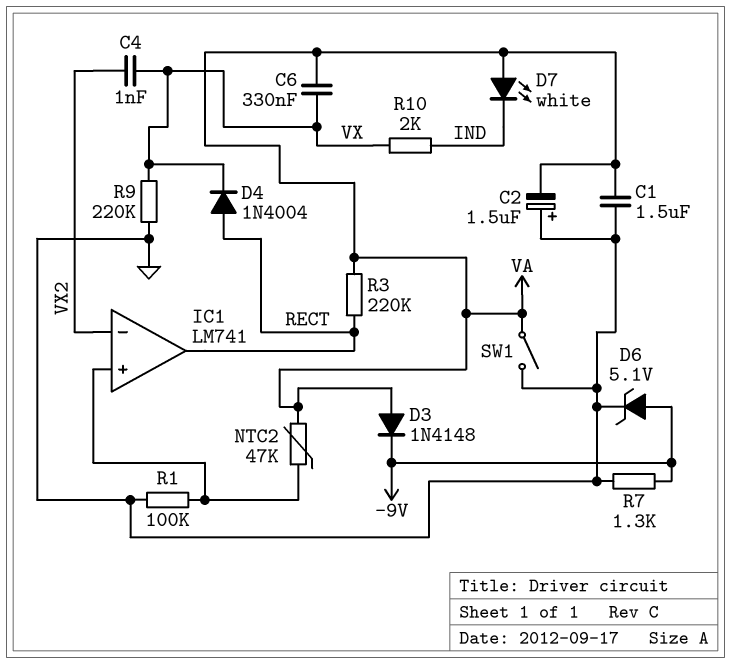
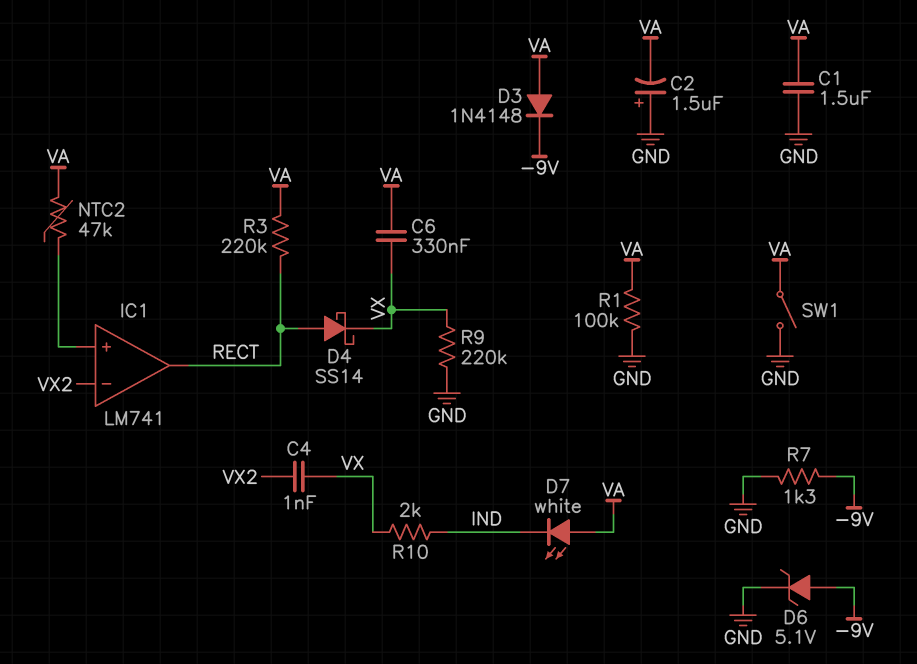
D4: diode 1N4004 (A RECT, K VX) -> schottky SS14 (A RECT, K VX)
R1: 100k (GND, IC1/in+) -> 100k (GND, VA)

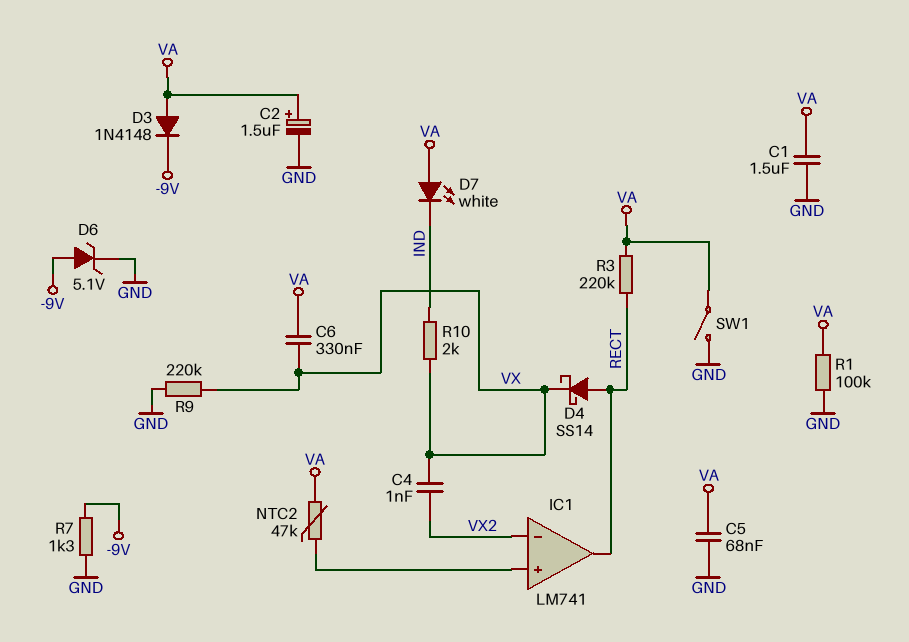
C2: 1.5uF (plus GND, minus VA) -> 1.5uF (plus VA, minus GND)
C5: none -> 68nF (GND, VA)

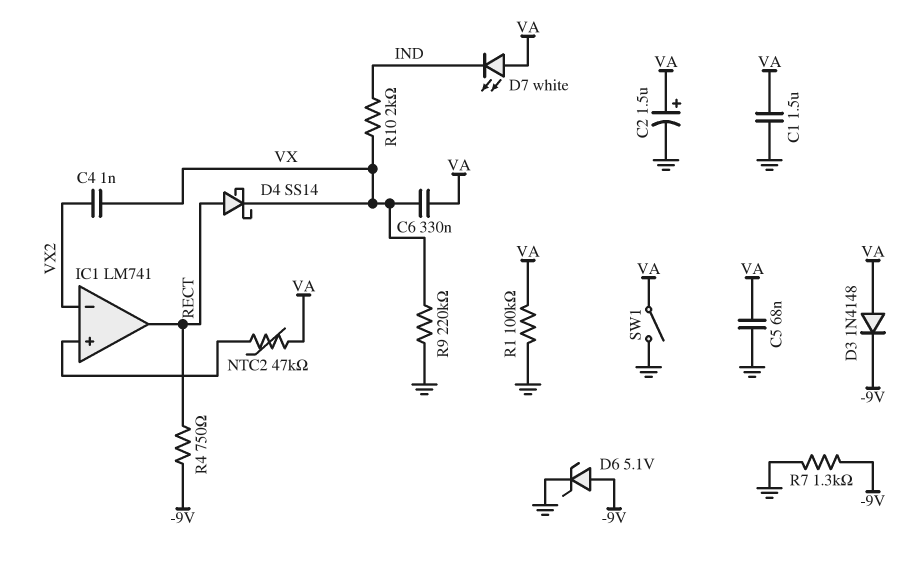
R3: 220k (RECT, VA) -> none
R4: none -> 750 (-9V, RECT)

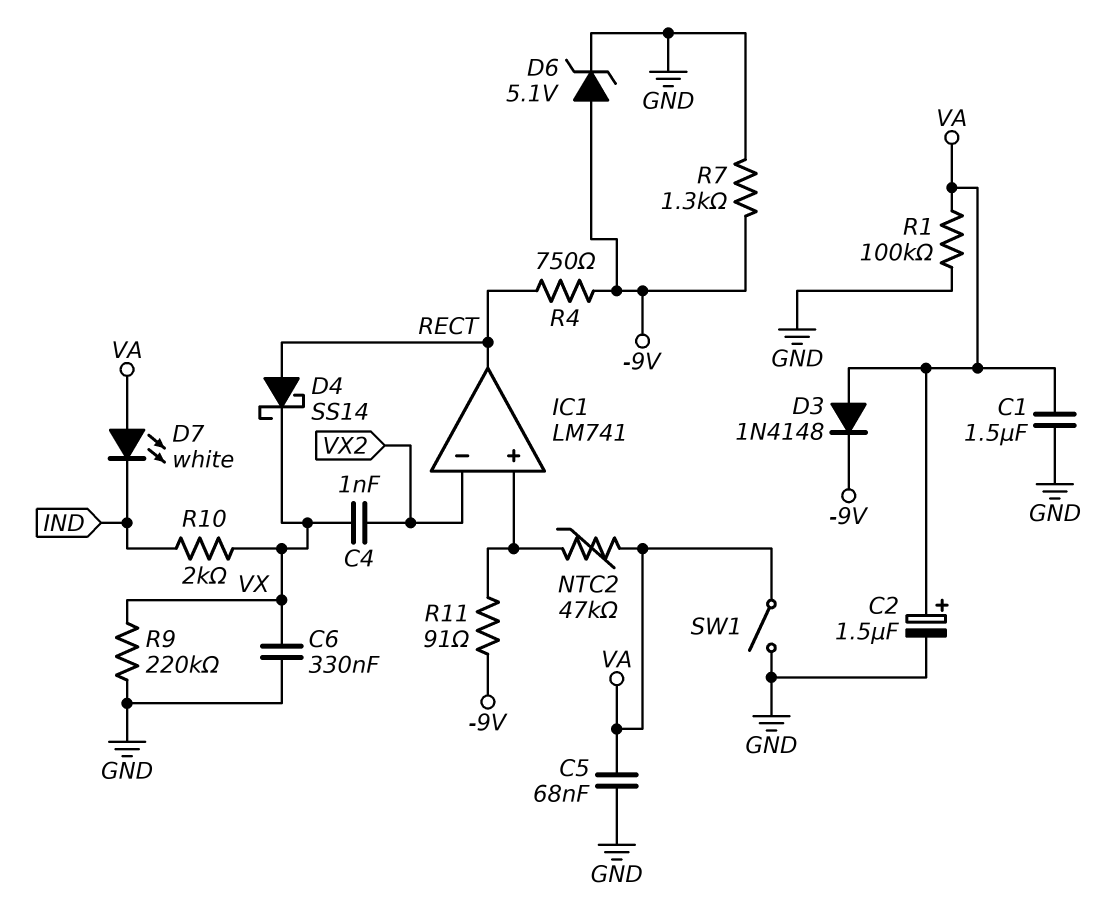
C6: 330nF (VA, VX) -> 330nF (GND, VX)
R11: none -> 91 (-9V, IC1/in+)

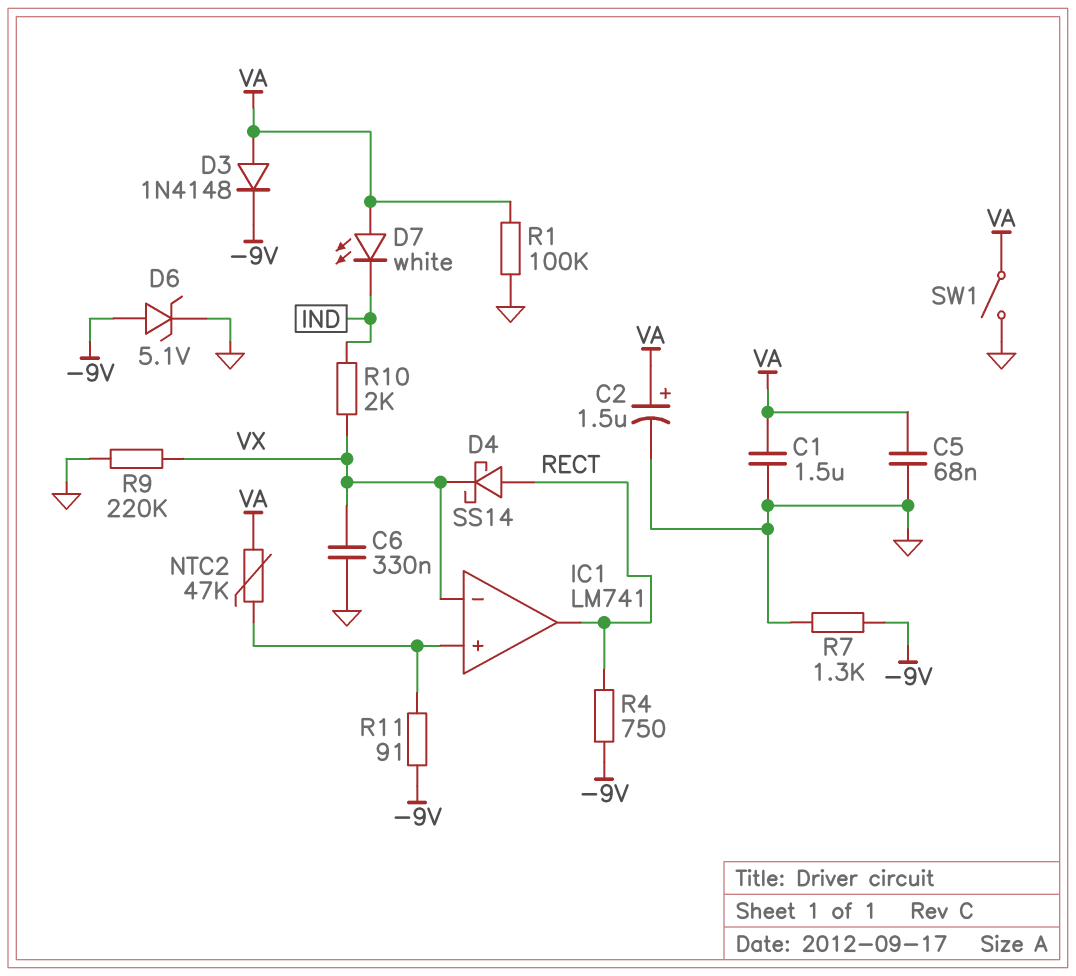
C4: 1nF (VX, VX2) -> none
IC1 pin in-: VX2 -> VX

